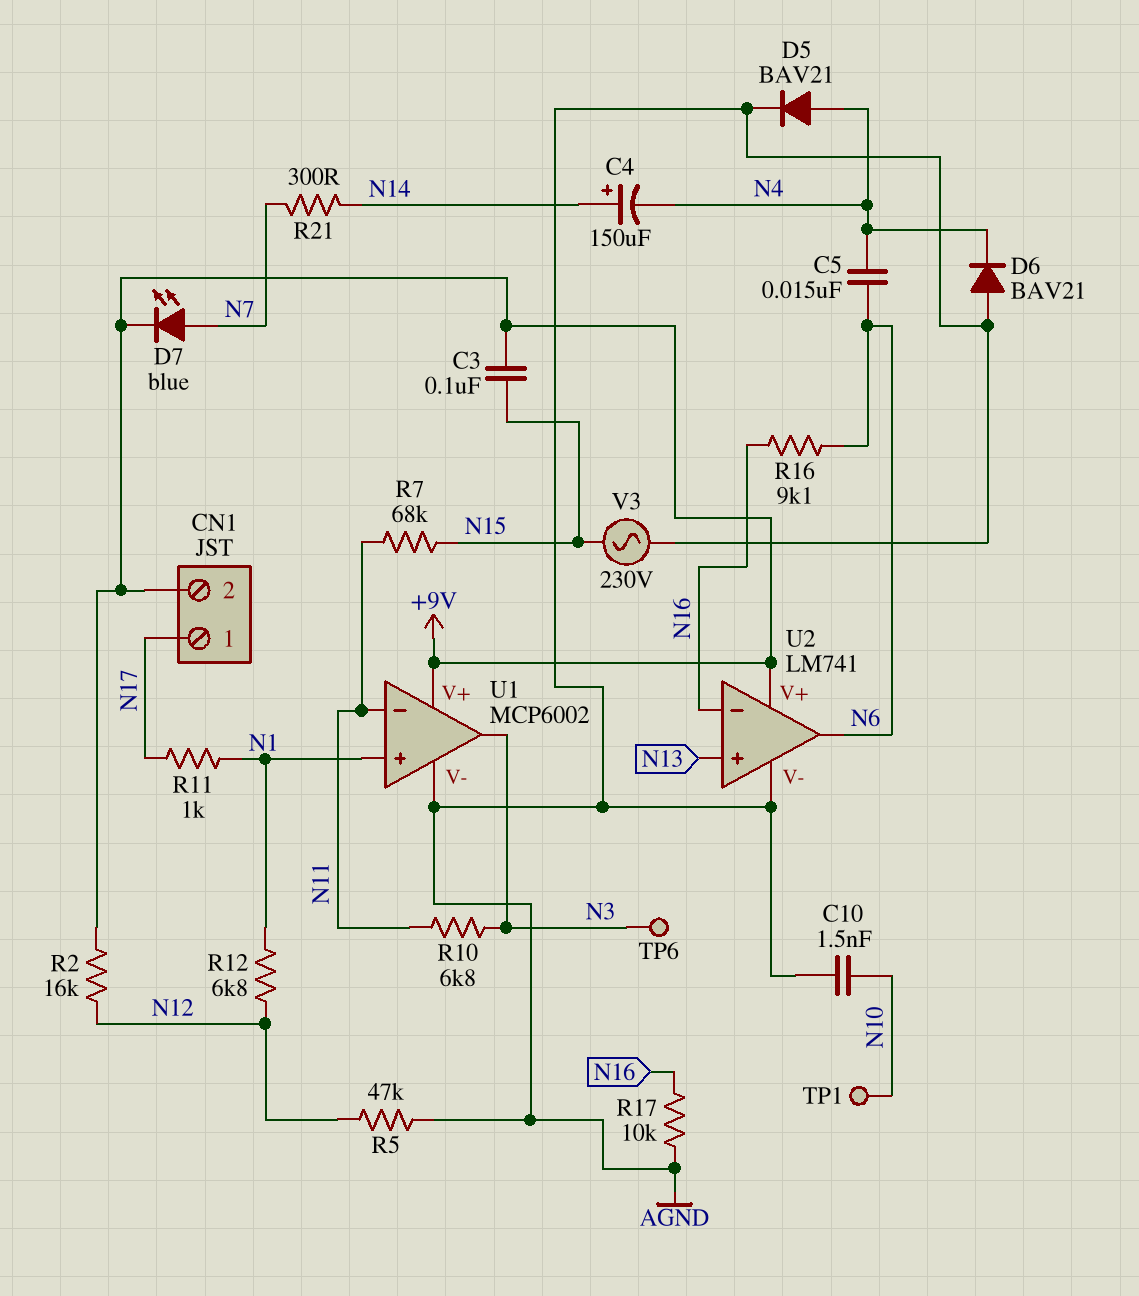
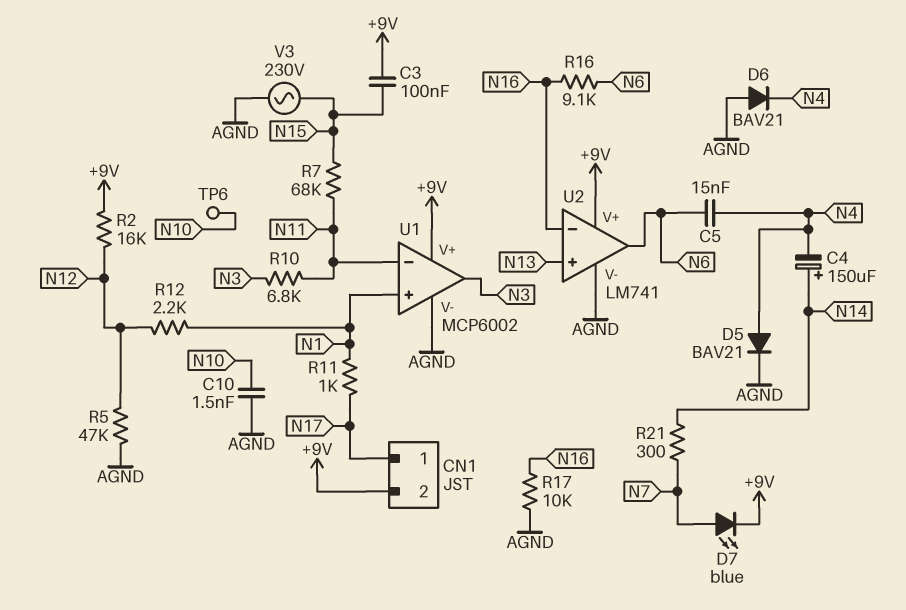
R12: 6.8k (N1, N12) -> 2.2k (N1, N12)
TP1: test point (N10) -> none
TP6: test point (N3) -> test point (N10)

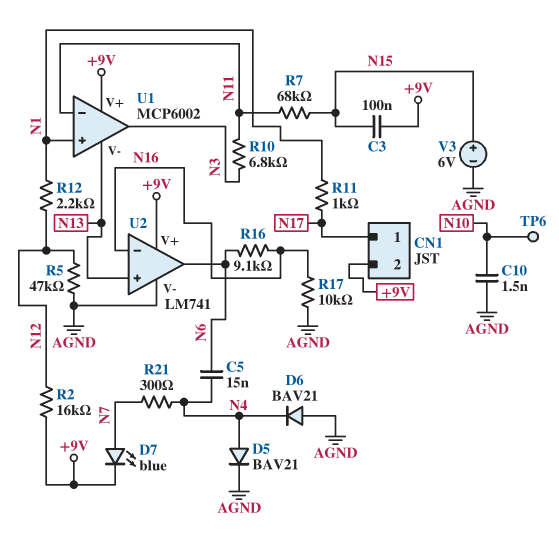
C4: 150uF (plus N14, minus N4) -> none
R21: 300 (N7, N14) -> 300 (N4, N7)
U1 pin V-: AGND -> N13
V3: AC 230V (AGND, N15) -> 6V (plus N15, minus AGND)

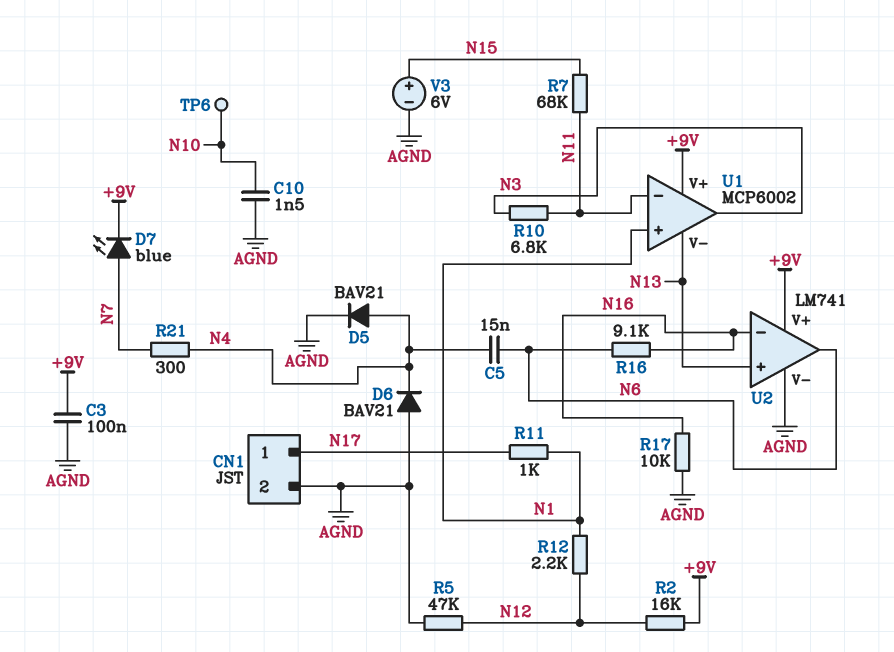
C3: 100nF (+9V, N15) -> 100nF (+9V, AGND)
CN1 pin 2: +9V -> AGND

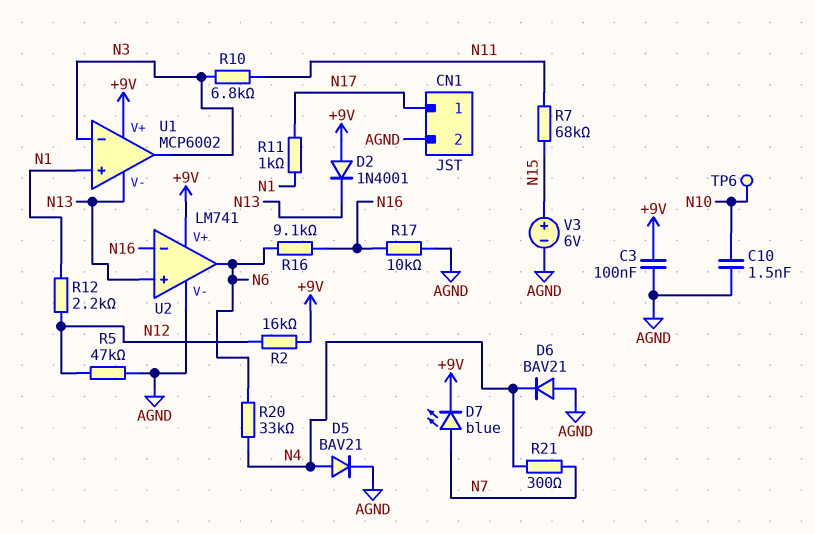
C5: 15nF (N4, N6) -> none
D2: none -> diode 1N4001 (A +9V, K N13)
R20: none -> 33k (N4, N6)
U1 pin in-: N11 -> N3

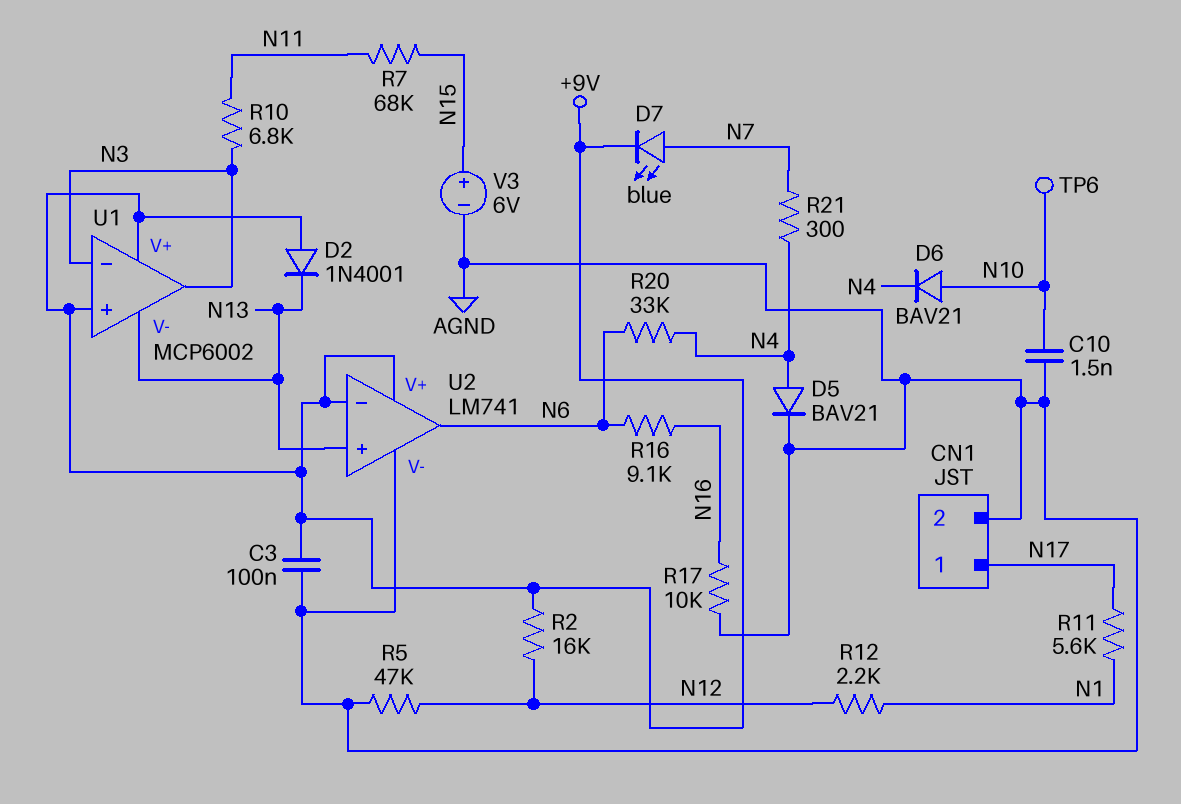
D6: diode BAV21 (A AGND, K N4) -> diode BAV21 (A N10, K N4)
R11: 1k (N1, N17) -> 5.6k (N1, N17)
U1 pin in+: N1 -> +9V
U2 pin in-: N16 -> +9V

